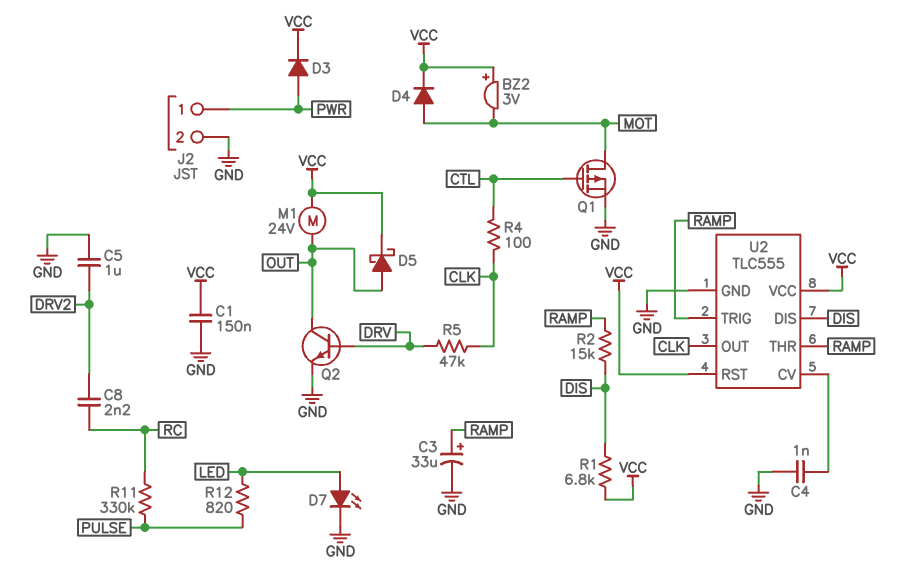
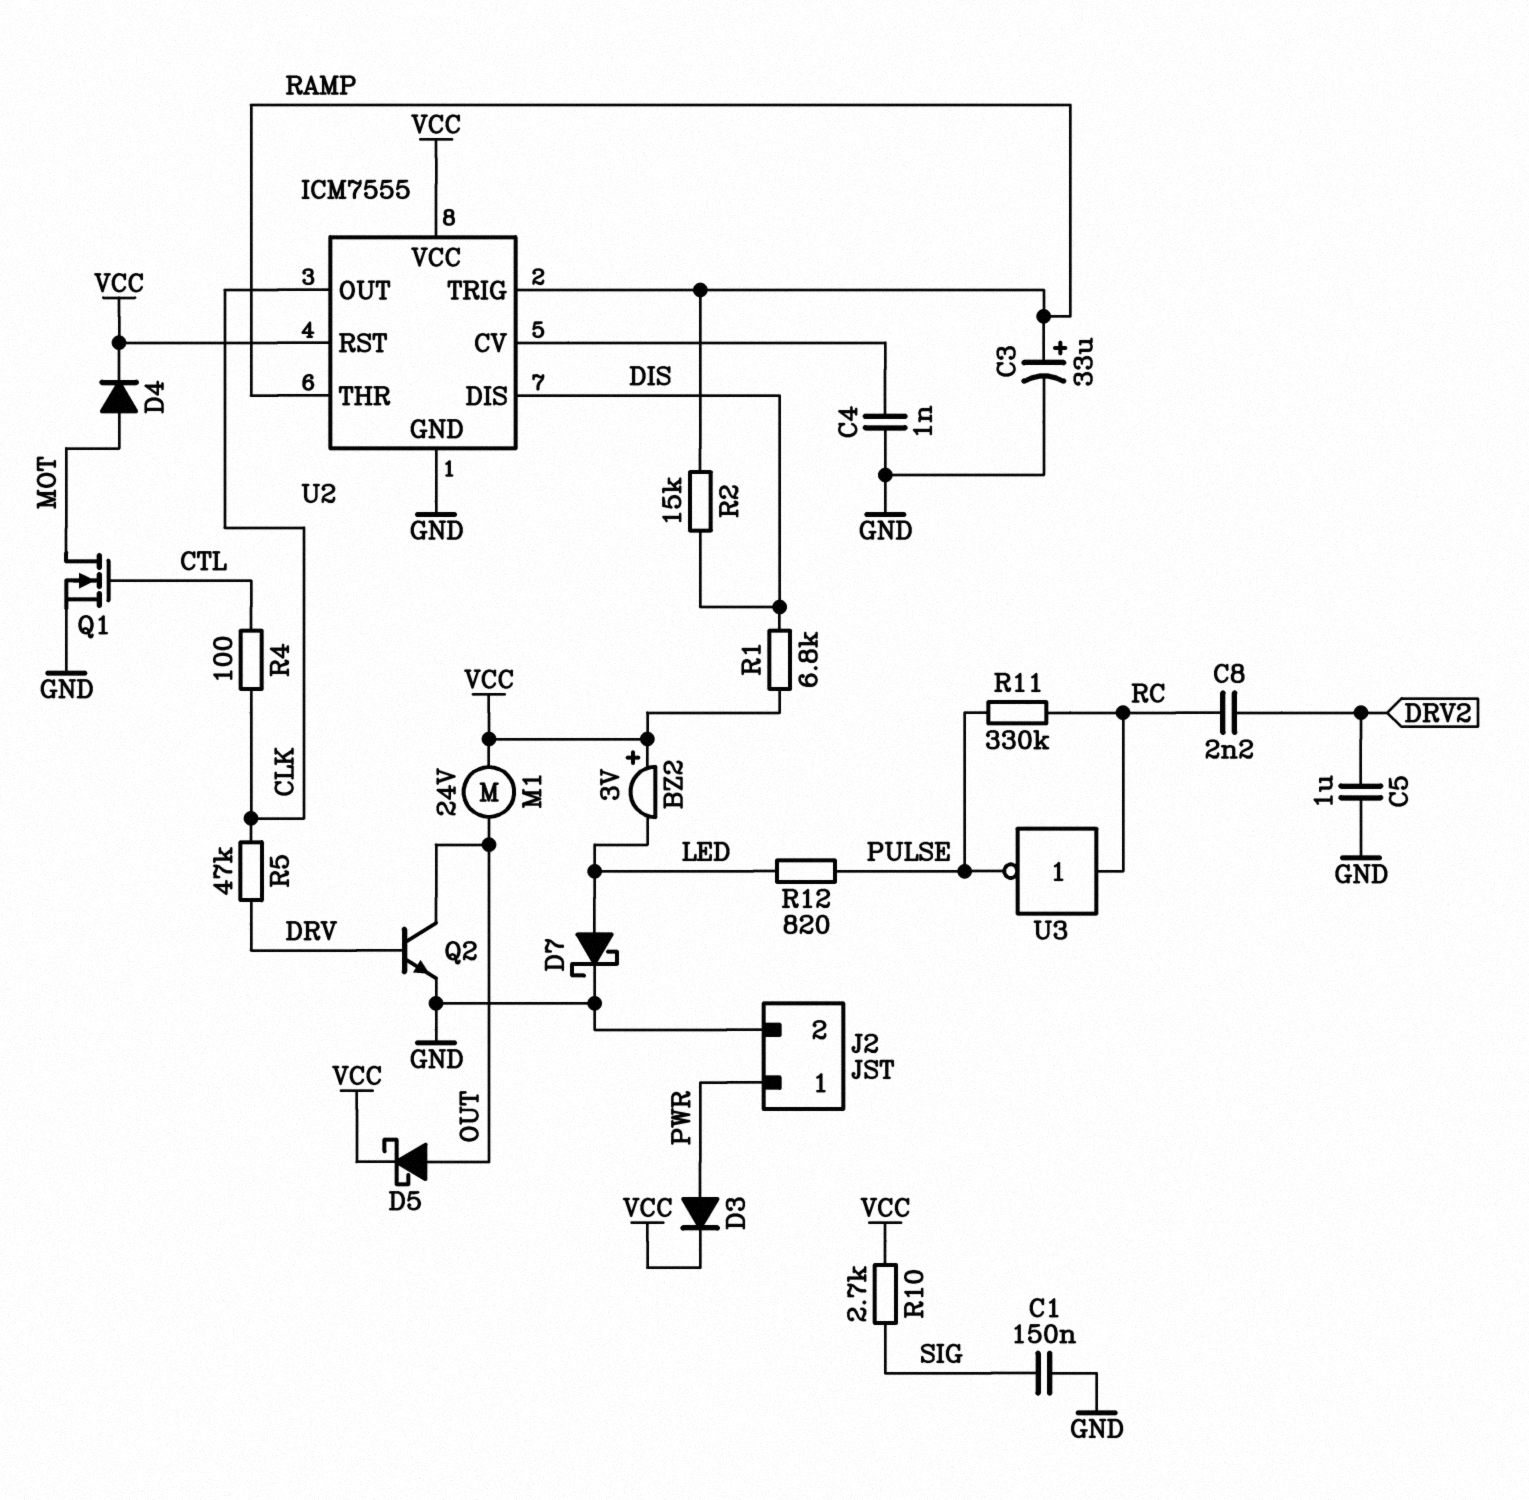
BZ2: buzzer 3V (plus VCC, minus MOT) -> buzzer 3V (plus VCC, minus LED)
C1: 150nF (GND, VCC) -> 150nF (GND, SIG)
D7: LED (A LED, K GND) -> schottky (A LED, K GND)
Q1: PMOS (G CTL, D MOT, S GND) -> NMOS (G CTL, D MOT, S GND)
R10: none -> 2.7k (SIG, VCC)
U2: TLC555 -> ICM7555
U3: none -> NOT (in RC, out PULSE)

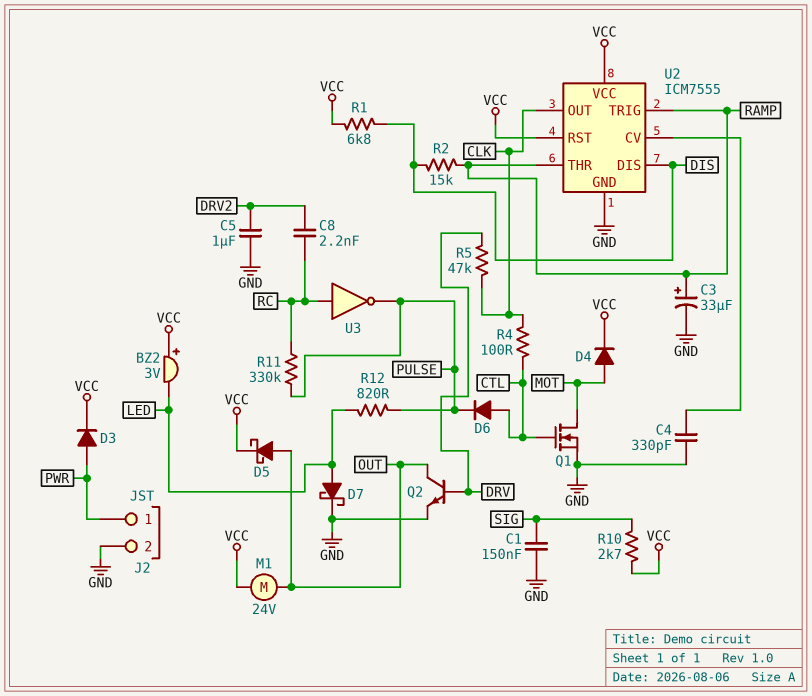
C4: 1nF (GND, U2/CV) -> 330pF (GND, U2/CV)
D6: none -> diode (A CTL, K PULSE)

